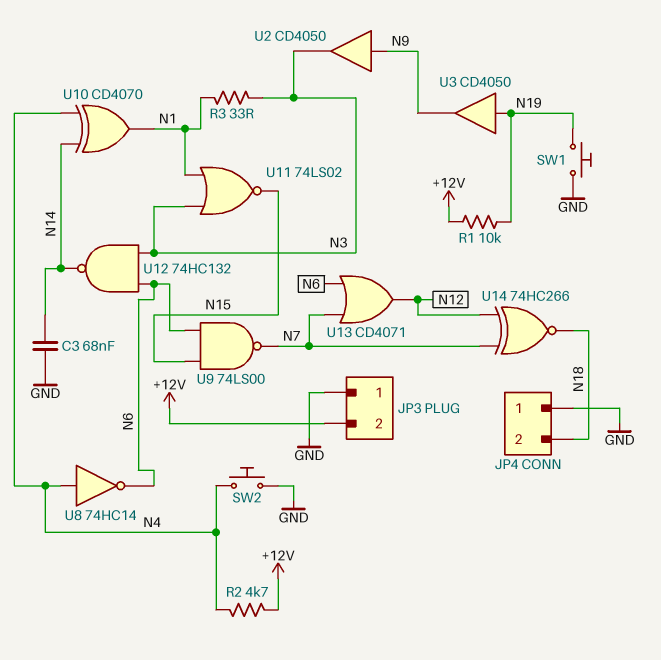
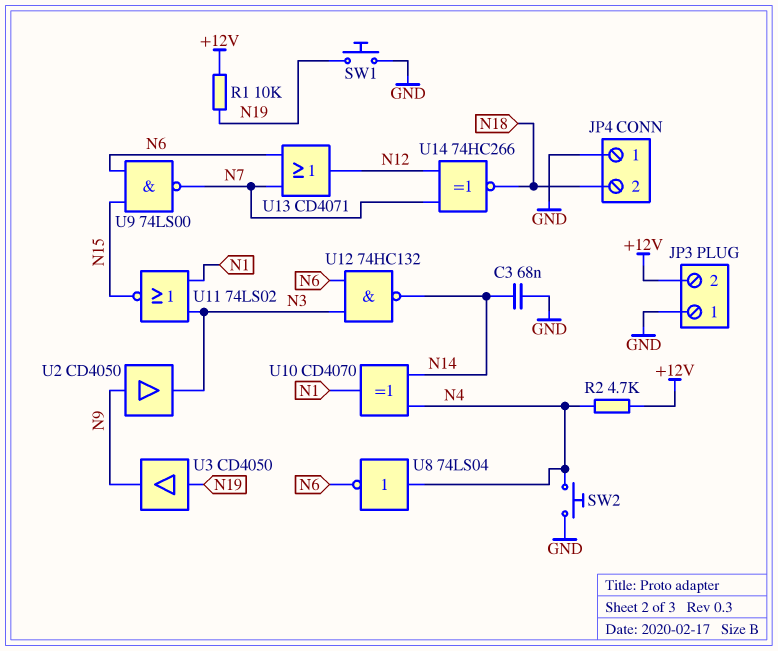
R3: 33 (N1, N3) -> none
U8: NOT 74HC14 (in N4, out N6) -> NOT 74LS04 (in N4, out N6)

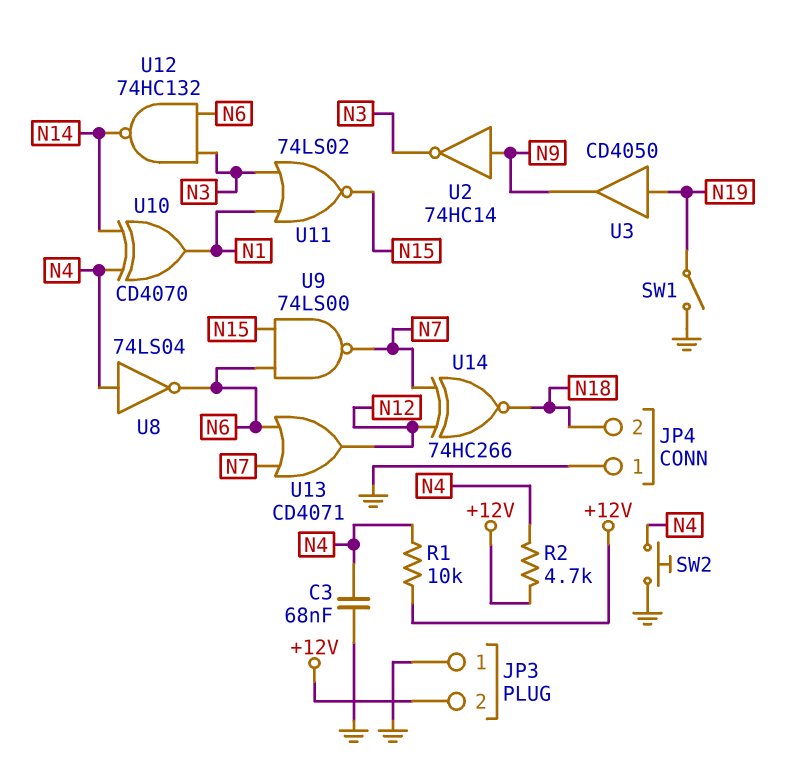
C3: 68nF (GND, N14) -> 68nF (GND, N4)
R1: 10k (+12V, N19) -> 10k (+12V, N4)
SW1: button (GND, N19) -> switch (GND, N19)
U2: buffer CD4050 (in N9, out N3) -> NOT 74HC14 (in N9, out N3)

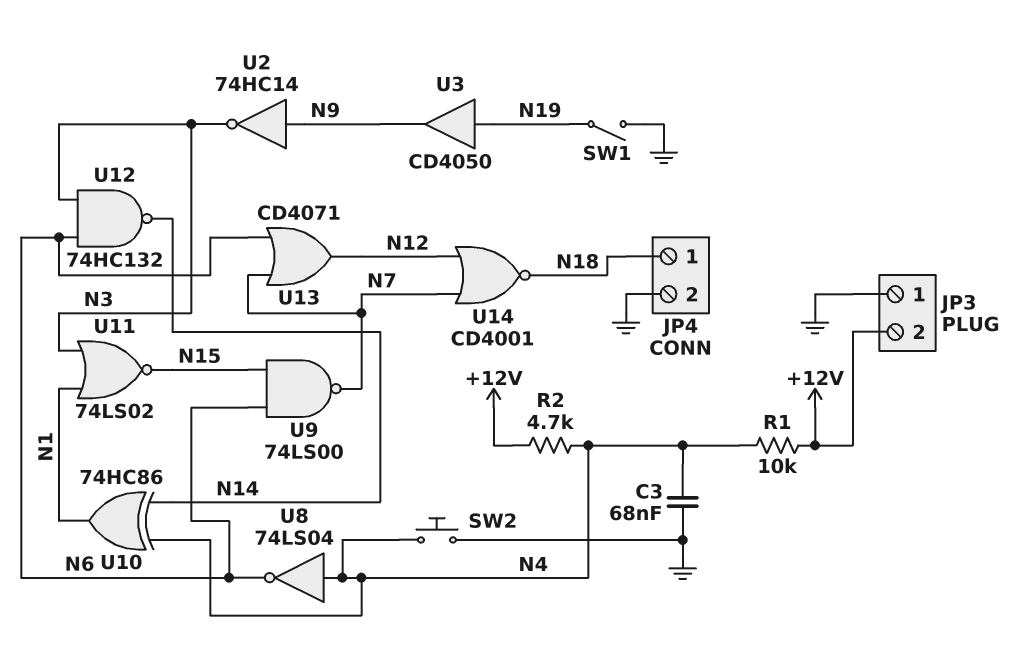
JP4 pin 1: GND -> N18
JP4 pin 2: N18 -> GND
U10: XOR CD4070 (in N4, in N14, out N1) -> XOR 74HC86 (in N4, in N14, out N1)
U14: XNOR 74HC266 (in N7, in N12, out N18) -> NOR CD4001 (in N7, in N12, out N18)

